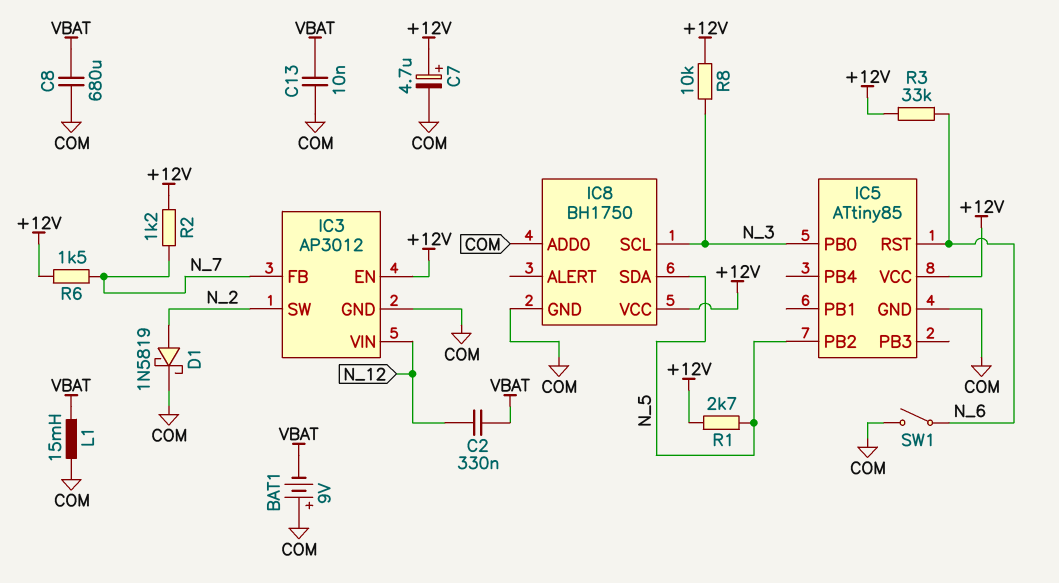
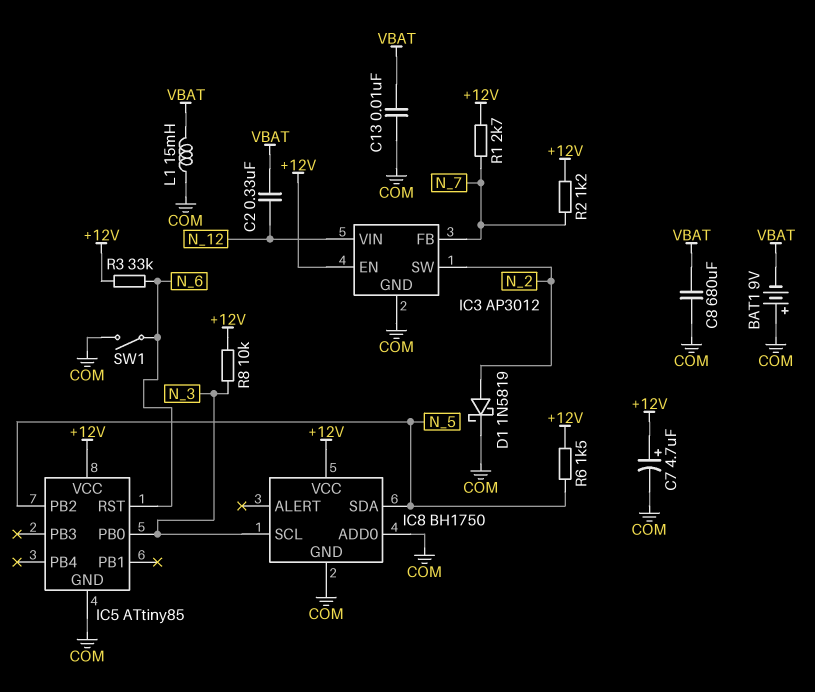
R1: 2.7k (+12V, N_5) -> 2.7k (+12V, N_7)
R6: 1.5k (+12V, N_7) -> 1.5k (+12V, N_5)

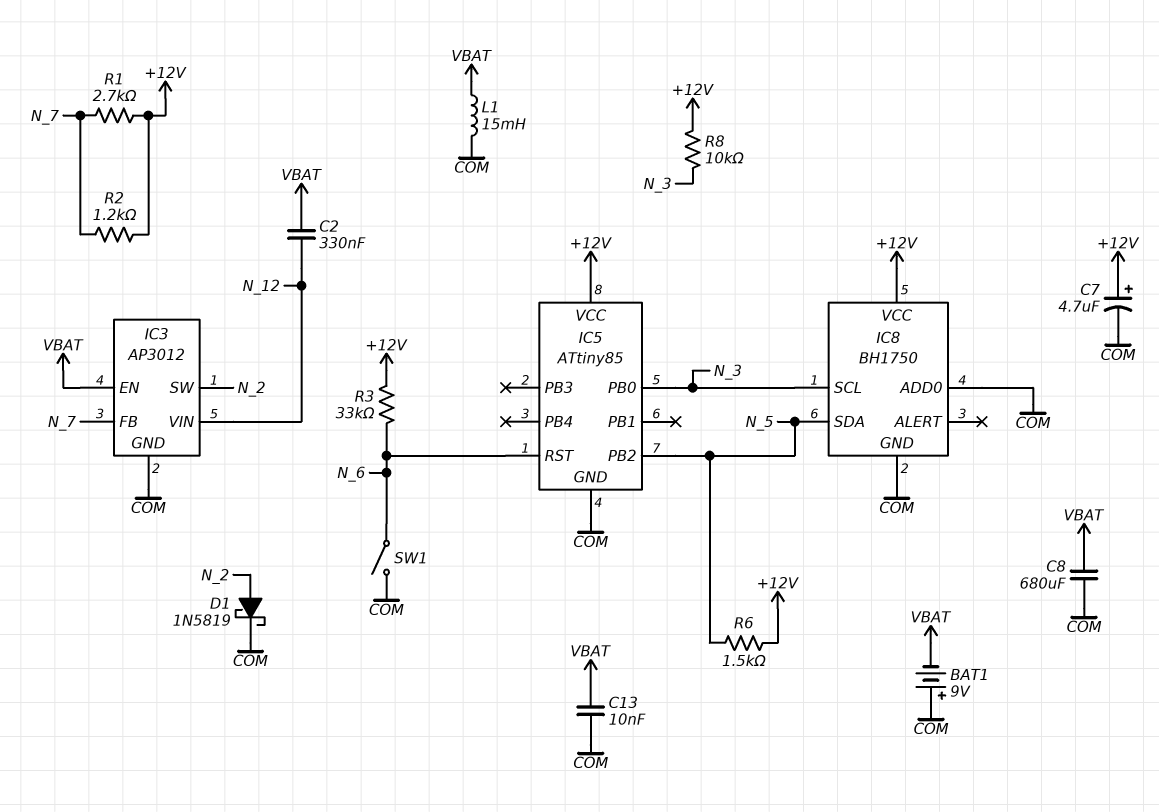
IC3 pin EN: +12V -> VBAT

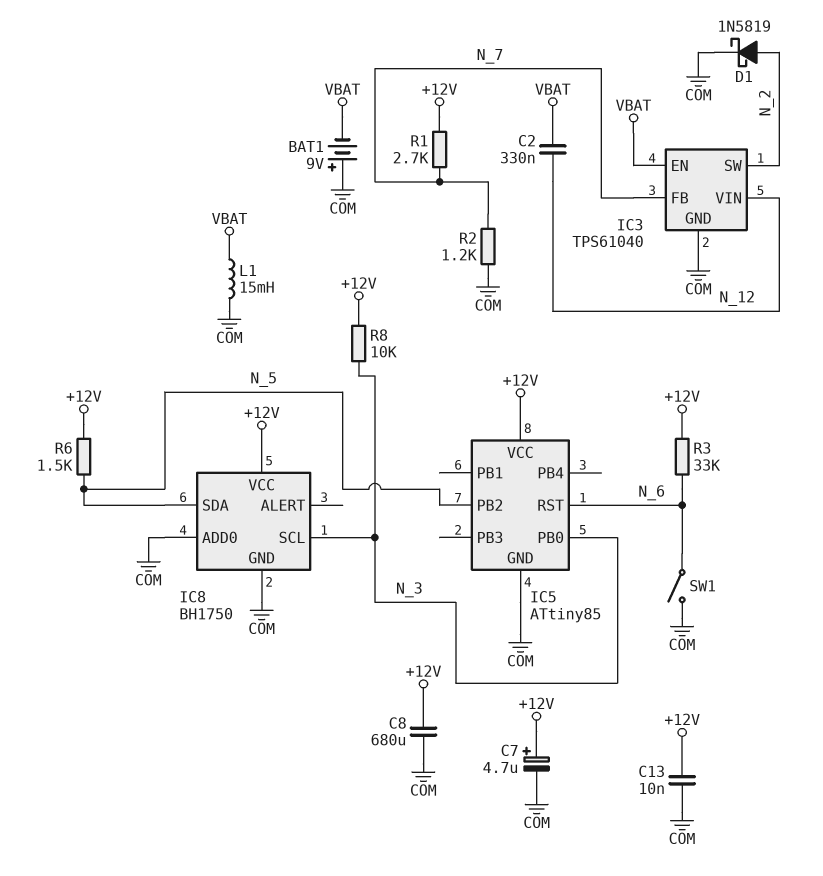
C8: 680uF (COM, VBAT) -> 680uF (+12V, COM)
C13: 10nF (COM, VBAT) -> 10nF (+12V, COM)
IC3: AP3012 -> TPS61040
R2: 1.2k (+12V, N_7) -> 1.2k (COM, N_7)

